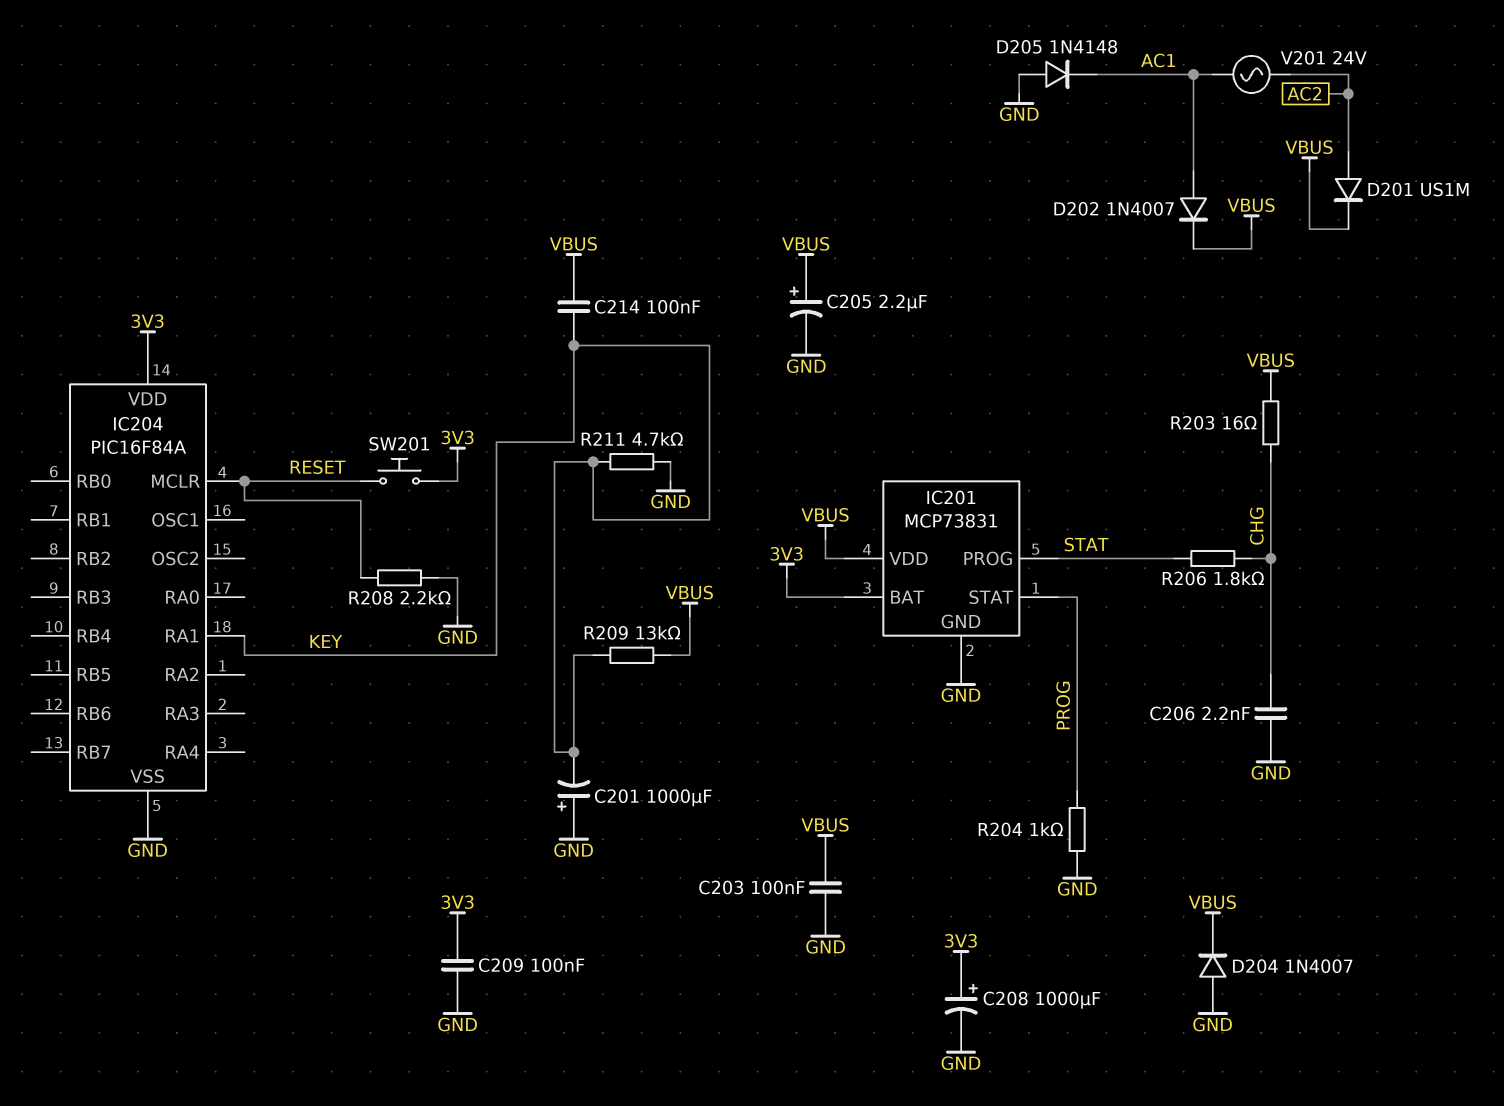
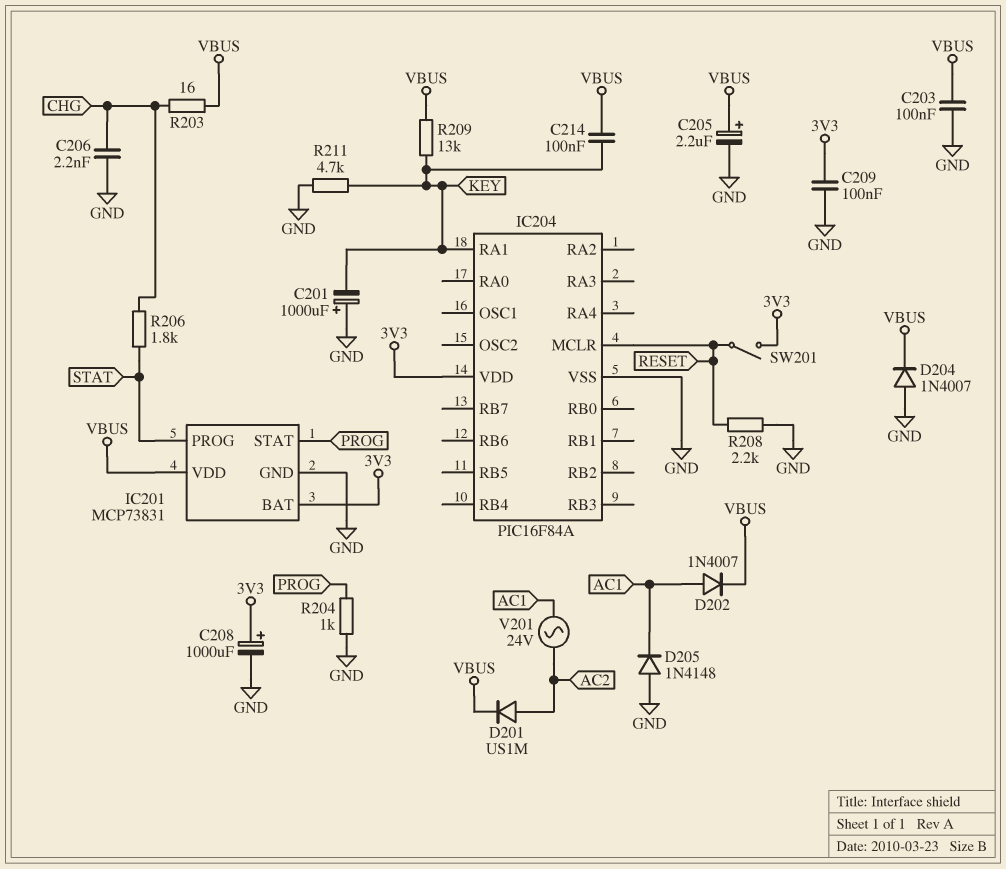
SW201: button (3V3, RESET) -> switch (3V3, RESET)

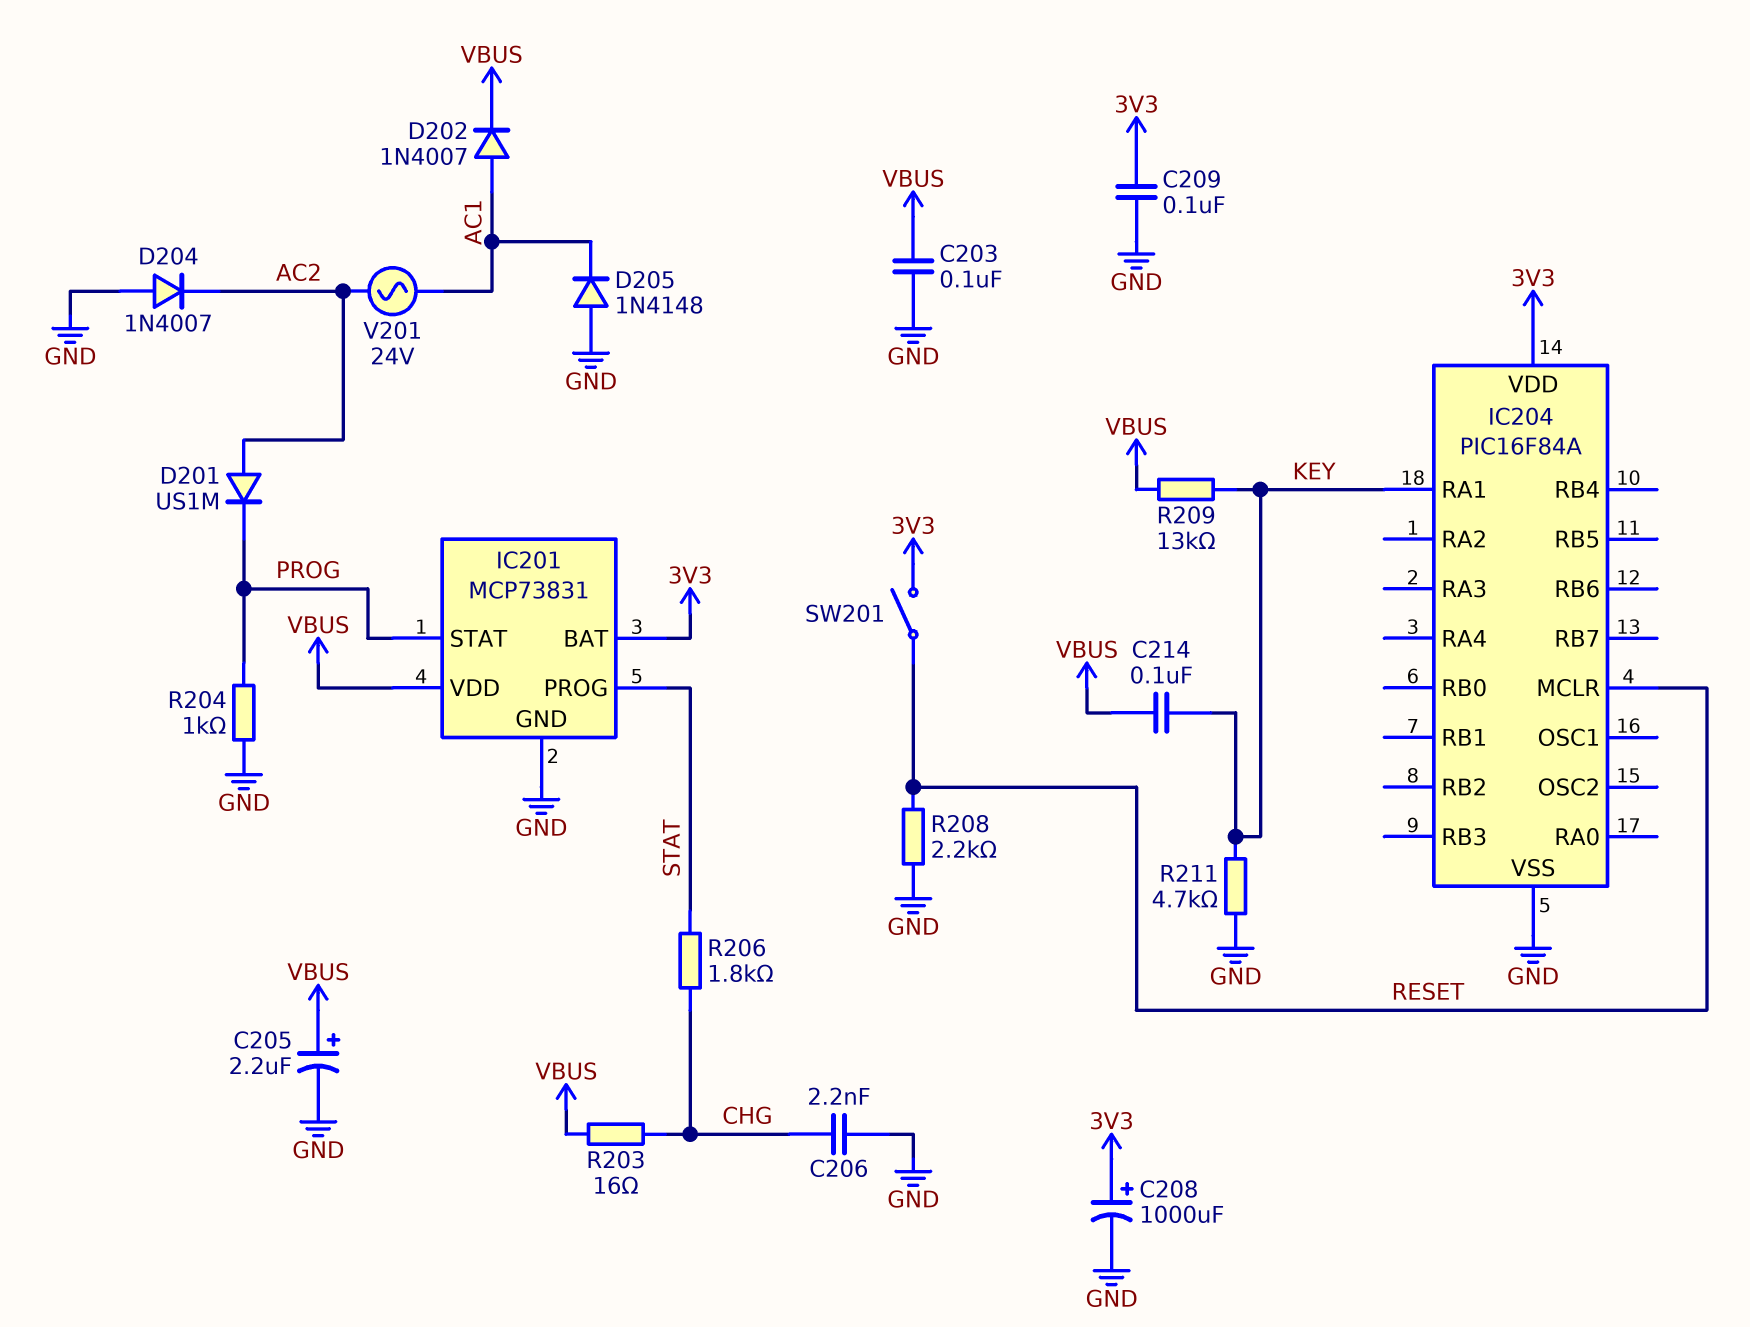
C201: 1000uF (plus GND, minus KEY) -> none
D201: diode US1M (A AC2, K VBUS) -> diode US1M (A AC2, K PROG)
D204: diode 1N4007 (A GND, K VBUS) -> diode 1N4007 (A GND, K AC2)

